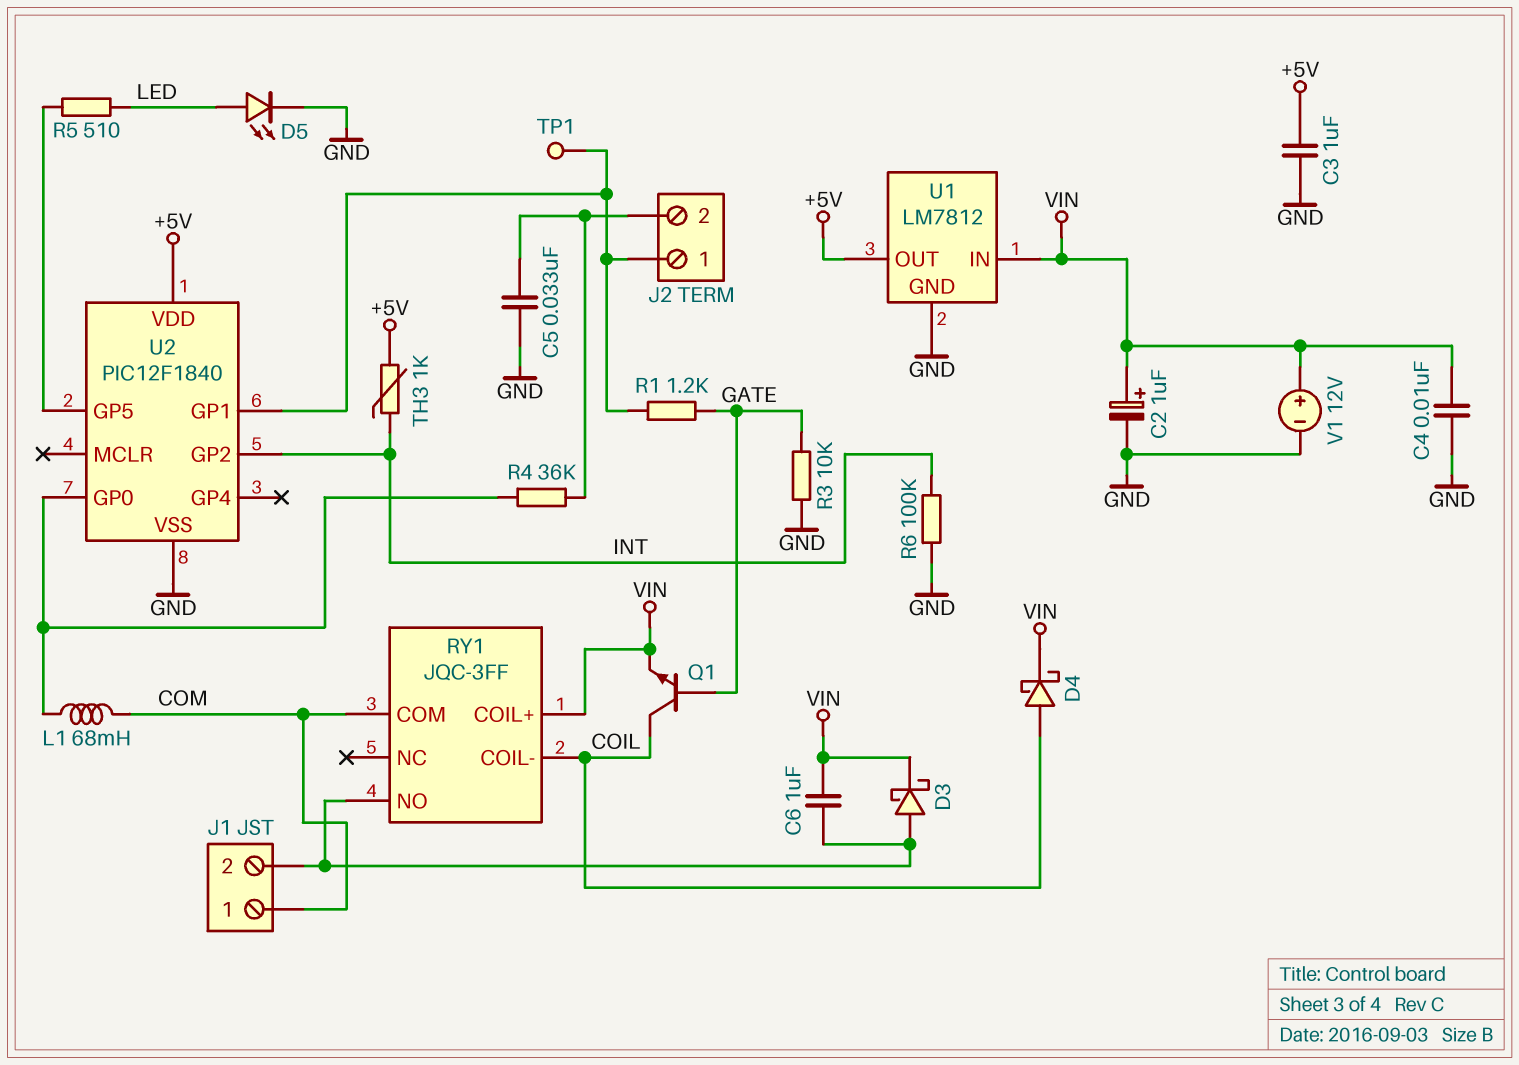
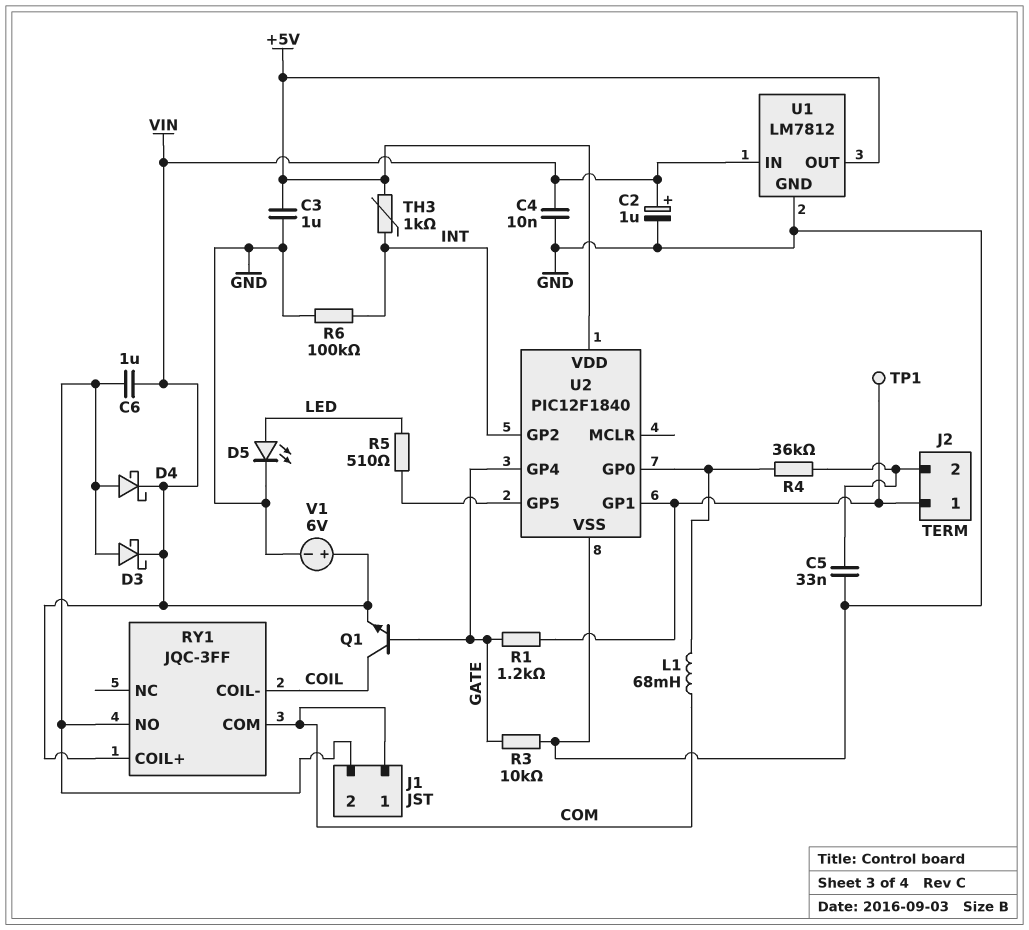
D4: schottky (A COIL, K VIN) -> schottky (A J1/2, K VIN)
U2 pin GP4: none -> GATE
V1: 12V (plus VIN, minus GND) -> 6V (plus VIN, minus GND)

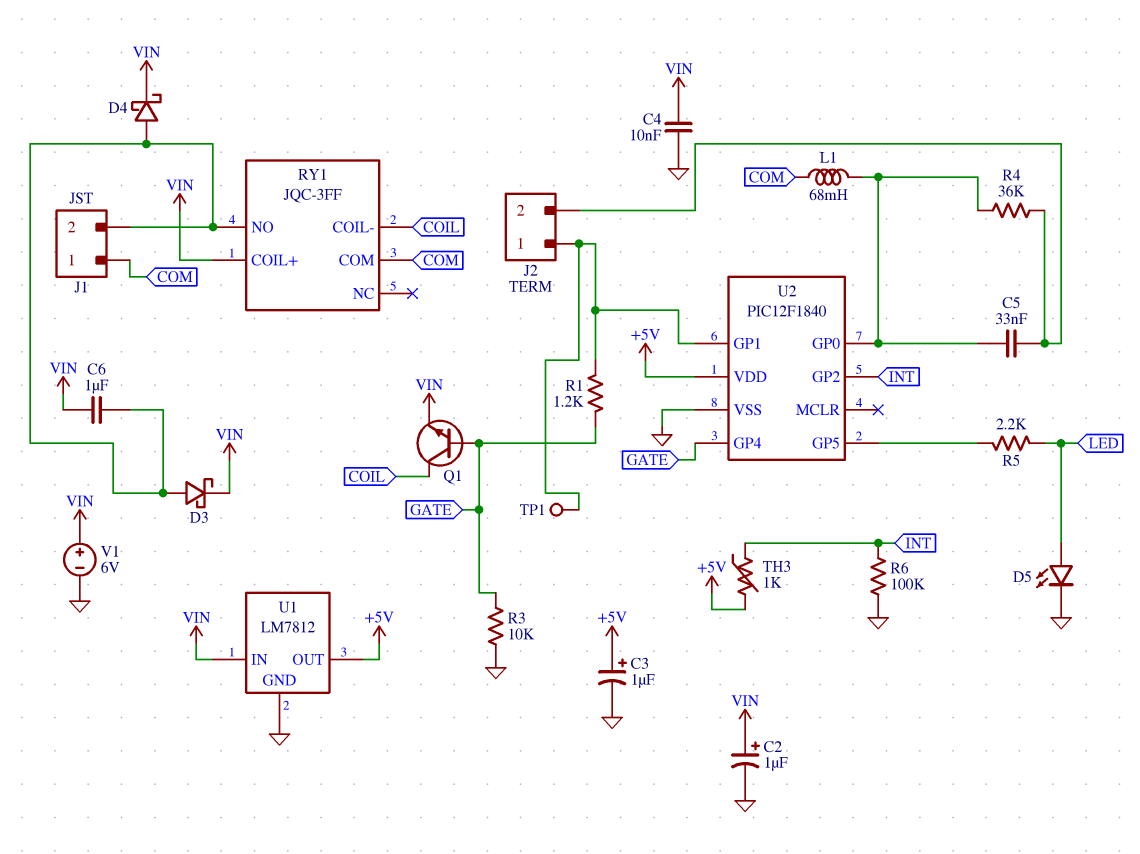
C3: 1uF (+5V, GND) -> 1uF (plus +5V, minus GND)
C5: 33nF (GND, J2/2) -> 33nF (J2/2, U2/GP0)
R5: 510 (LED, U2/GP5) -> 2.2k (LED, U2/GP5)

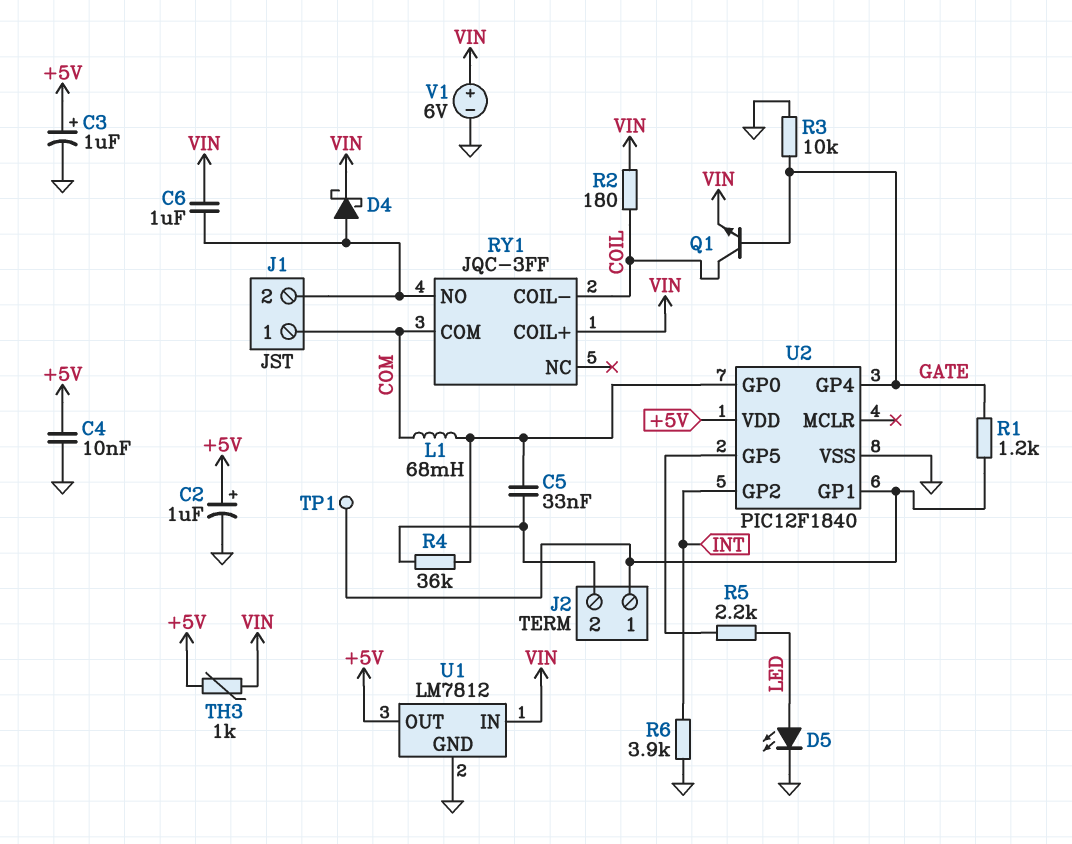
C2: 1uF (plus VIN, minus GND) -> 1uF (plus +5V, minus GND)
C4: 10nF (GND, VIN) -> 10nF (+5V, GND)
D3: schottky (A J1/2, K VIN) -> none
R2: none -> 180 (COIL, VIN)
R6: 100k (GND, INT) -> 3.9k (GND, INT)
TH3: 1k (+5V, INT) -> 1k (+5V, VIN)

